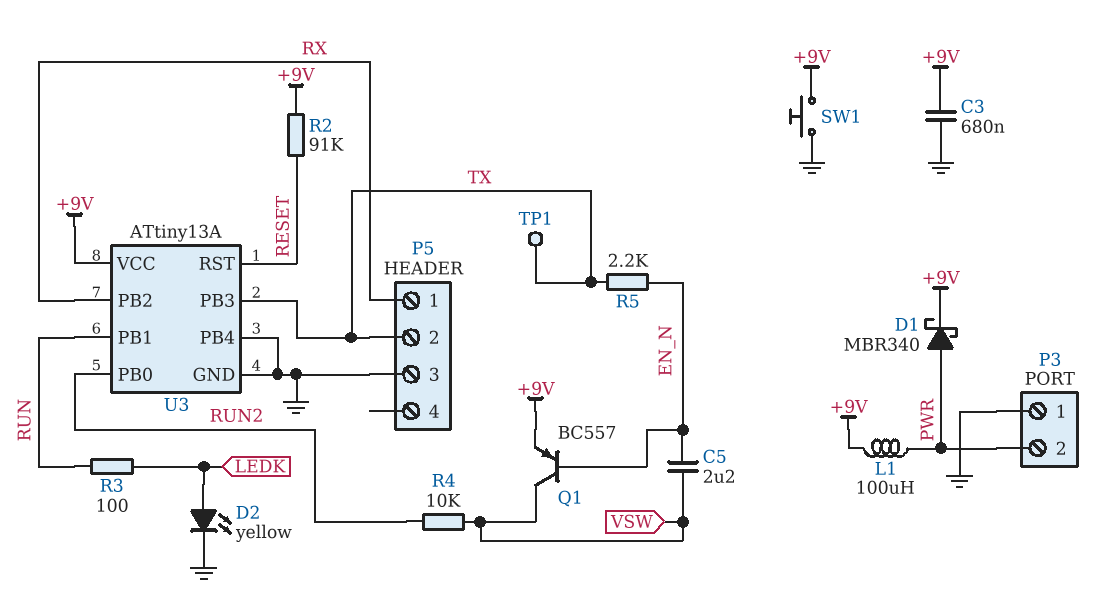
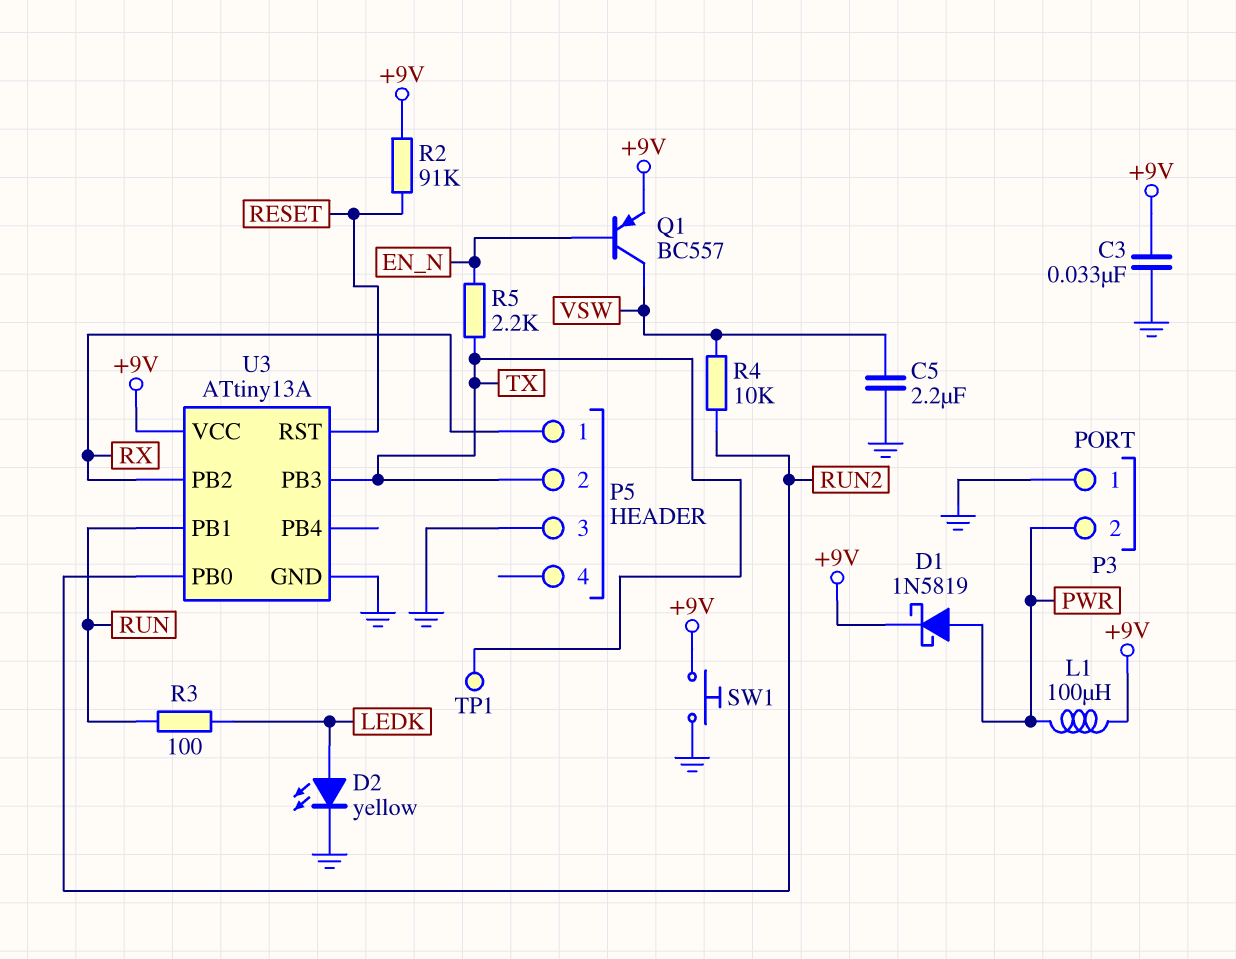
C3: 680nF (+9V, GND) -> 33nF (+9V, GND)
C5: 2.2uF (EN_N, VSW) -> 2.2uF (GND, VSW)
D1: schottky MBR340 (A PWR, K +9V) -> schottky 1N5819 (A PWR, K +9V)
U3 pin PB4: GND -> none

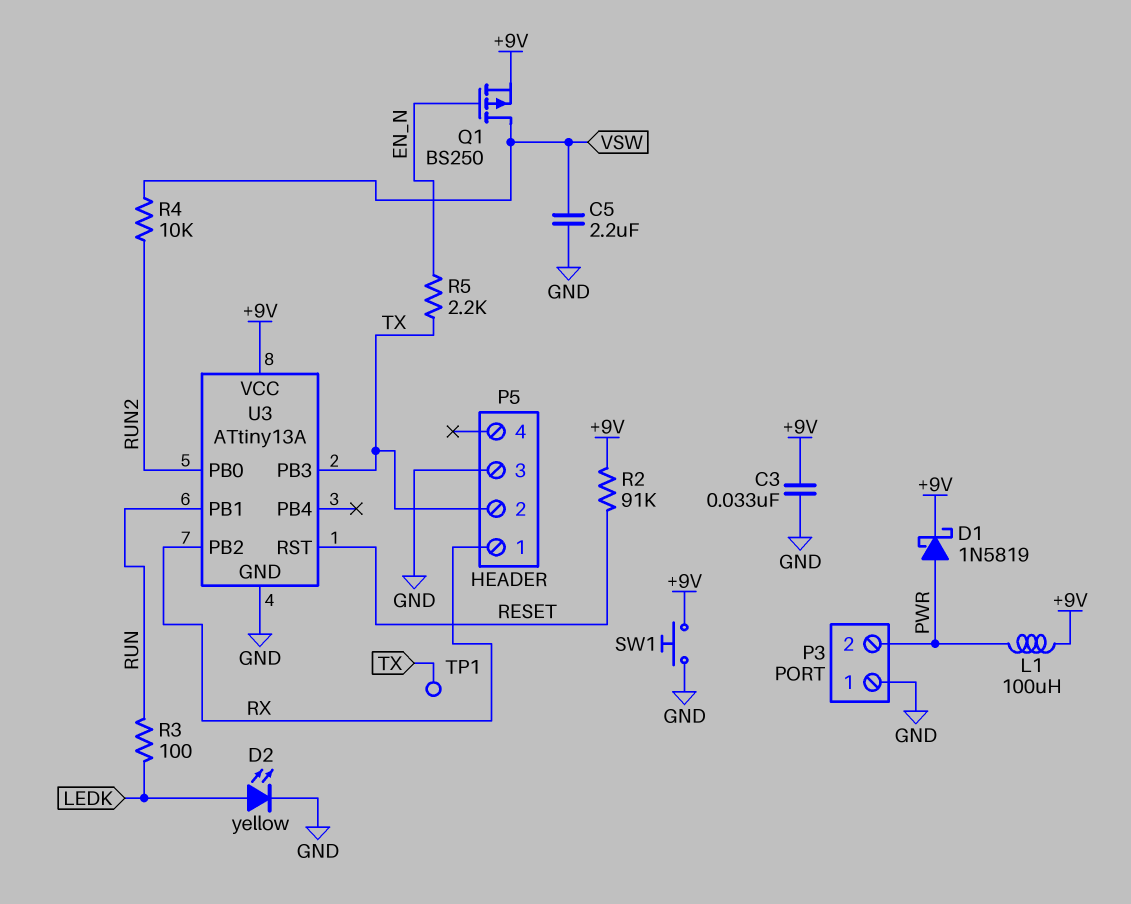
Q1: PNP BC557 (B EN_N, C VSW, E +9V) -> PMOS BS250 (G EN_N, D VSW, S +9V)

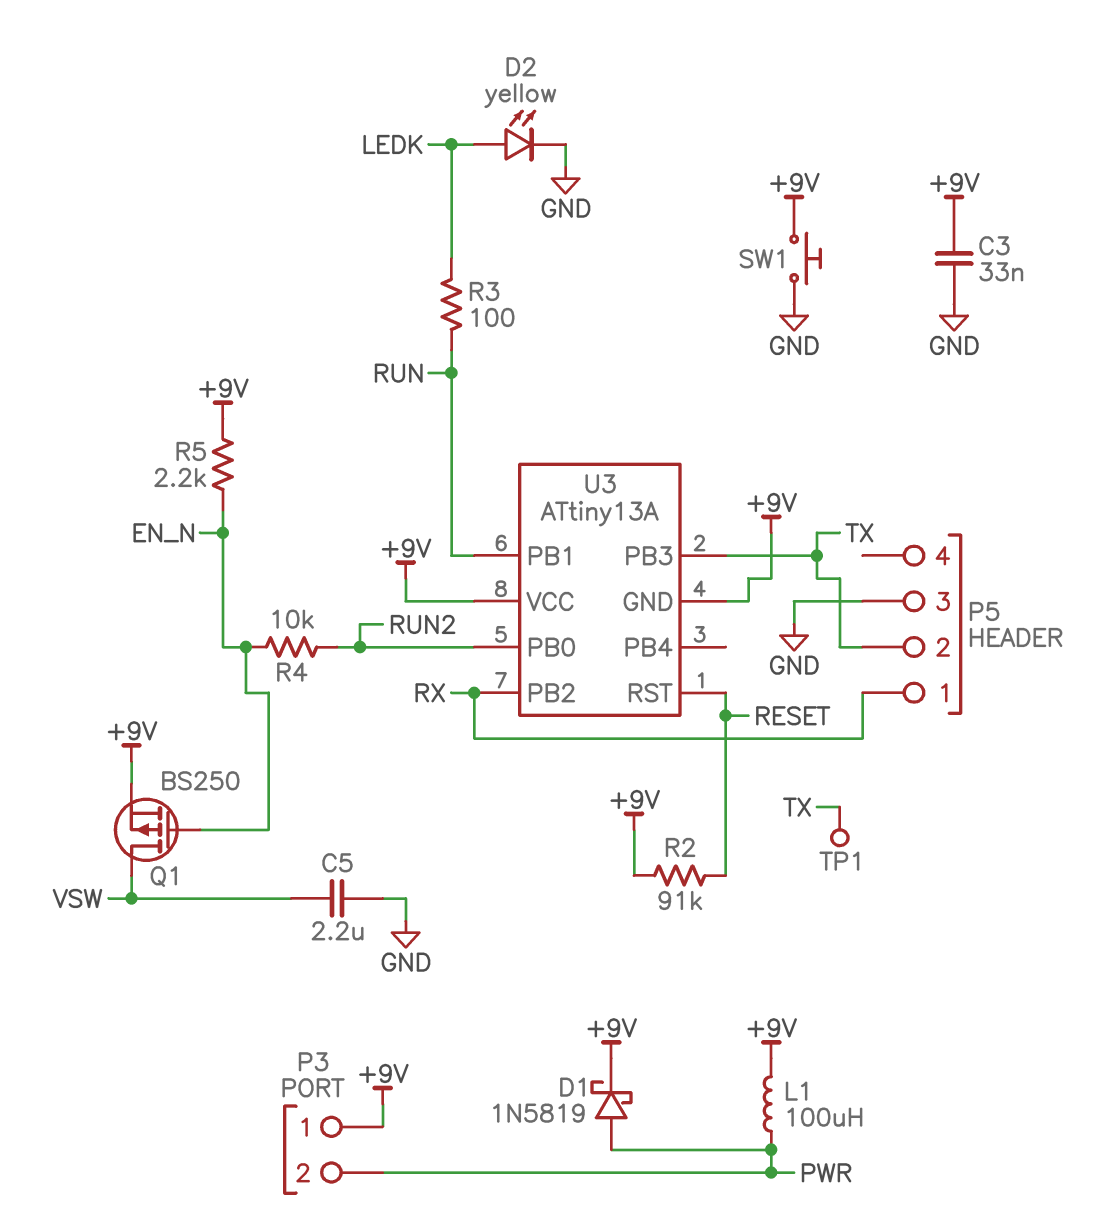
P3 pin 1: GND -> +9V
R4: 10k (RUN2, VSW) -> 10k (EN_N, RUN2)
R5: 2.2k (EN_N, TX) -> 2.2k (+9V, EN_N)
U3 pin GND: GND -> +9V

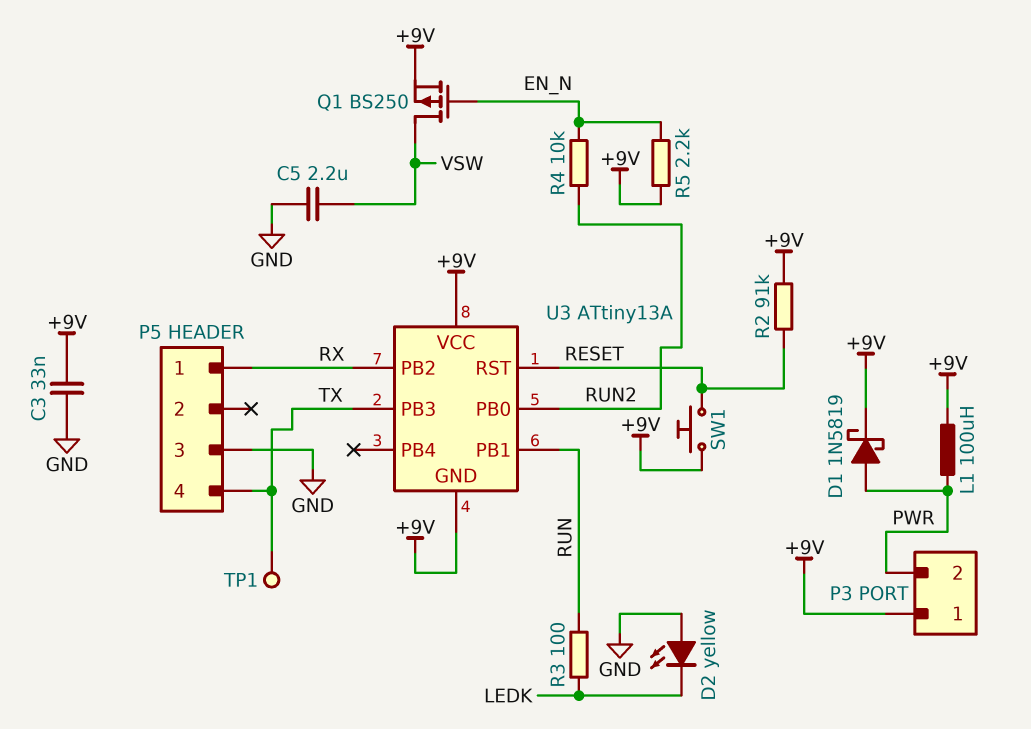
D2: LED yellow (A LEDK, K GND) -> LED yellow (A GND, K LEDK)
P5 pin 2: TX -> none
P5 pin 4: none -> TX
SW1: button (+9V, GND) -> button (+9V, RESET)

